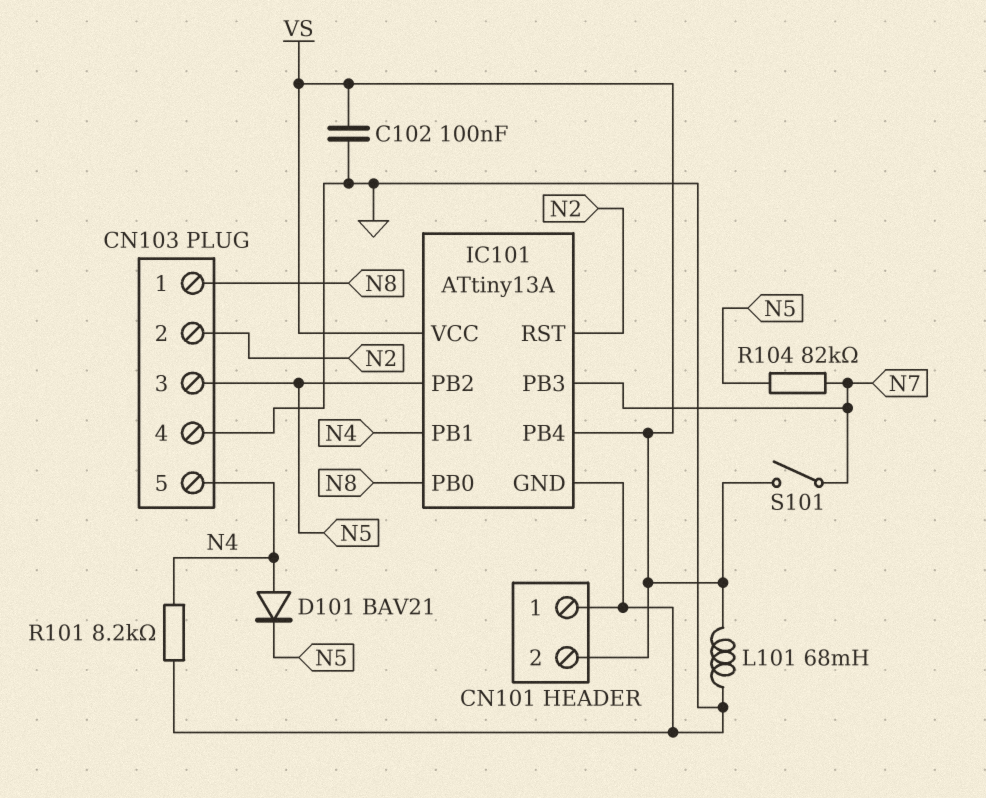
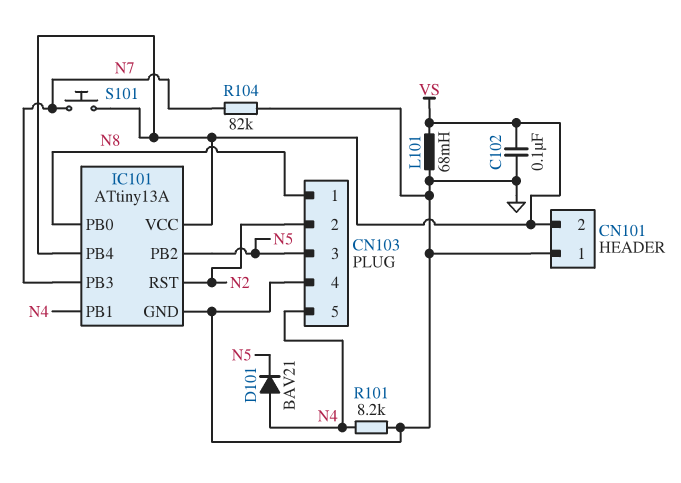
R104: 82k (N5, N7) -> 82k (GND, N7)
S101: switch (N7, VS) -> button (N7, VS)

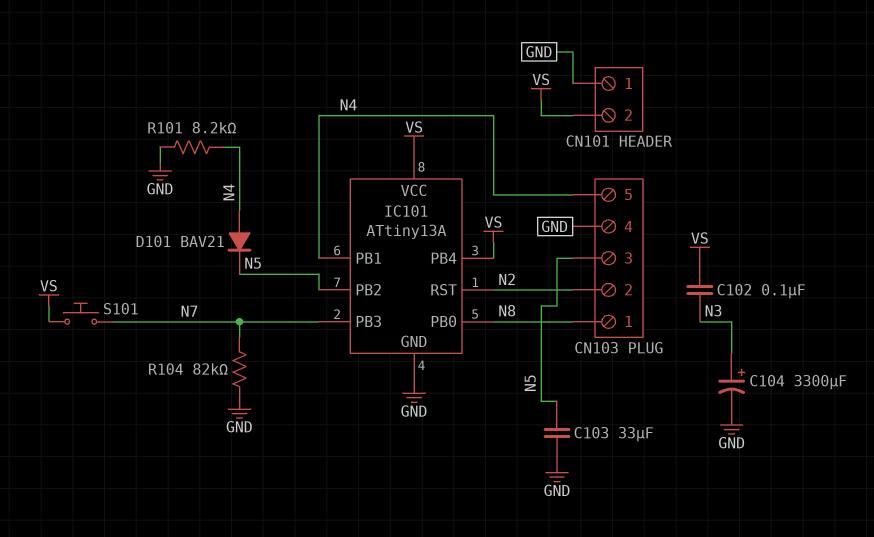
C102: 100nF (GND, VS) -> 100nF (N3, VS)
C103: none -> 33uF (GND, N5)
C104: none -> 3300uF (plus N3, minus GND)
L101: 68mH (GND, VS) -> none

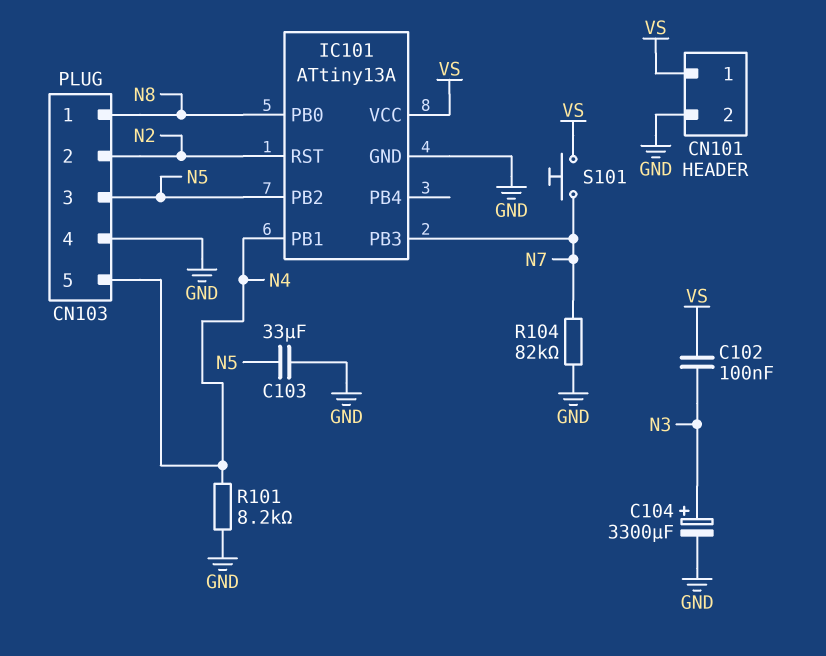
CN101 pin 1: GND -> VS
CN101 pin 2: VS -> GND
D101: diode BAV21 (A N4, K N5) -> none
IC101 pin PB4: VS -> none

